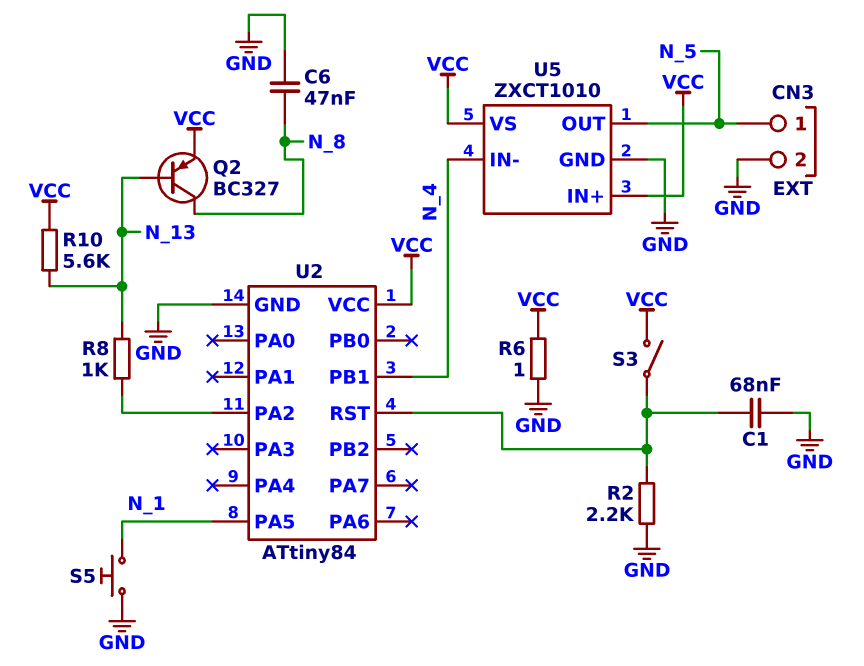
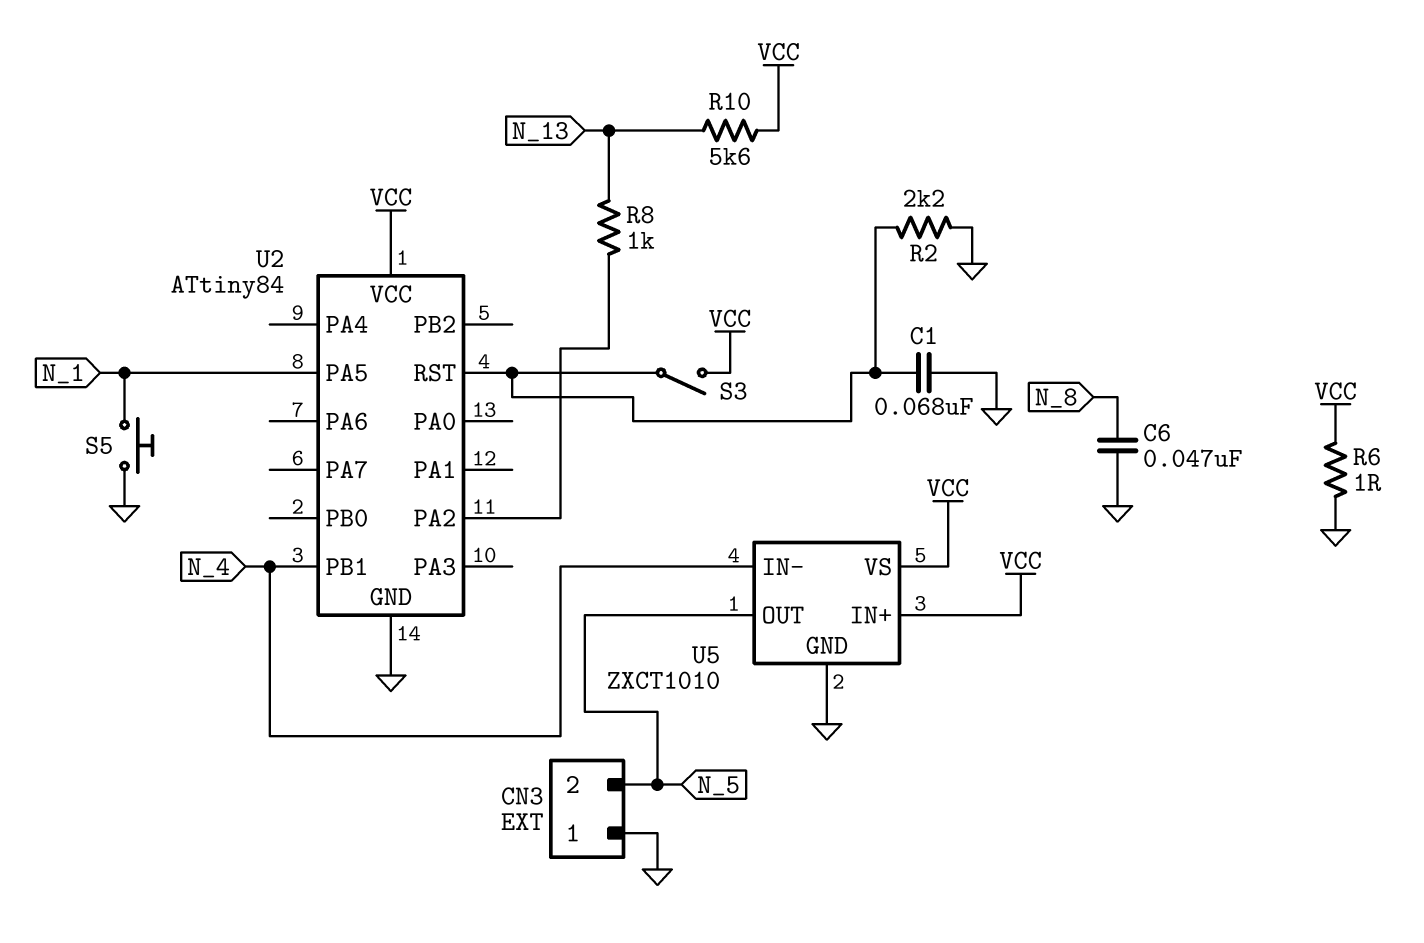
CN3 pin 1: N_5 -> GND
CN3 pin 2: GND -> N_5
Q2: PNP BC327 (B N_13, C N_8, E VCC) -> none

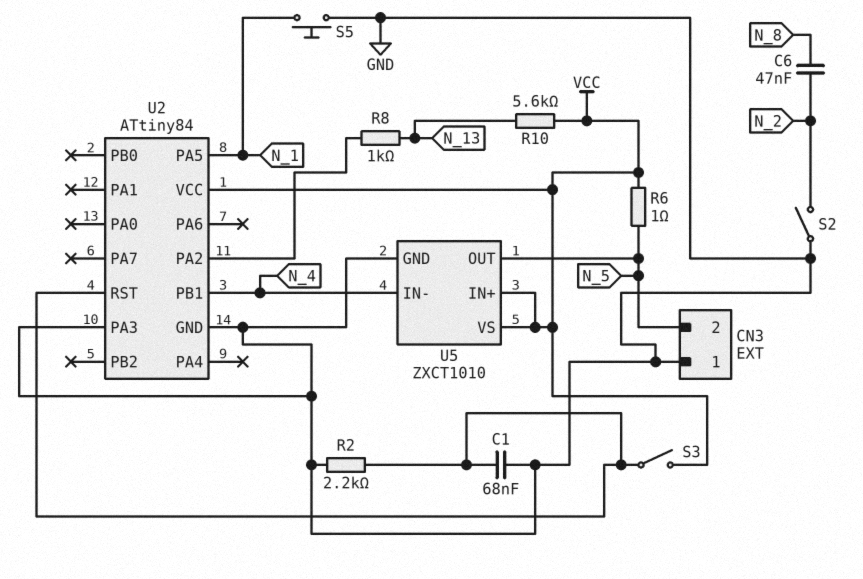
C6: 47nF (GND, N_8) -> 47nF (N_2, N_8)
R6: 1 (GND, VCC) -> 1 (N_5, VCC)
S2: none -> switch (GND, N_2)
U2 pin PA3: none -> GND

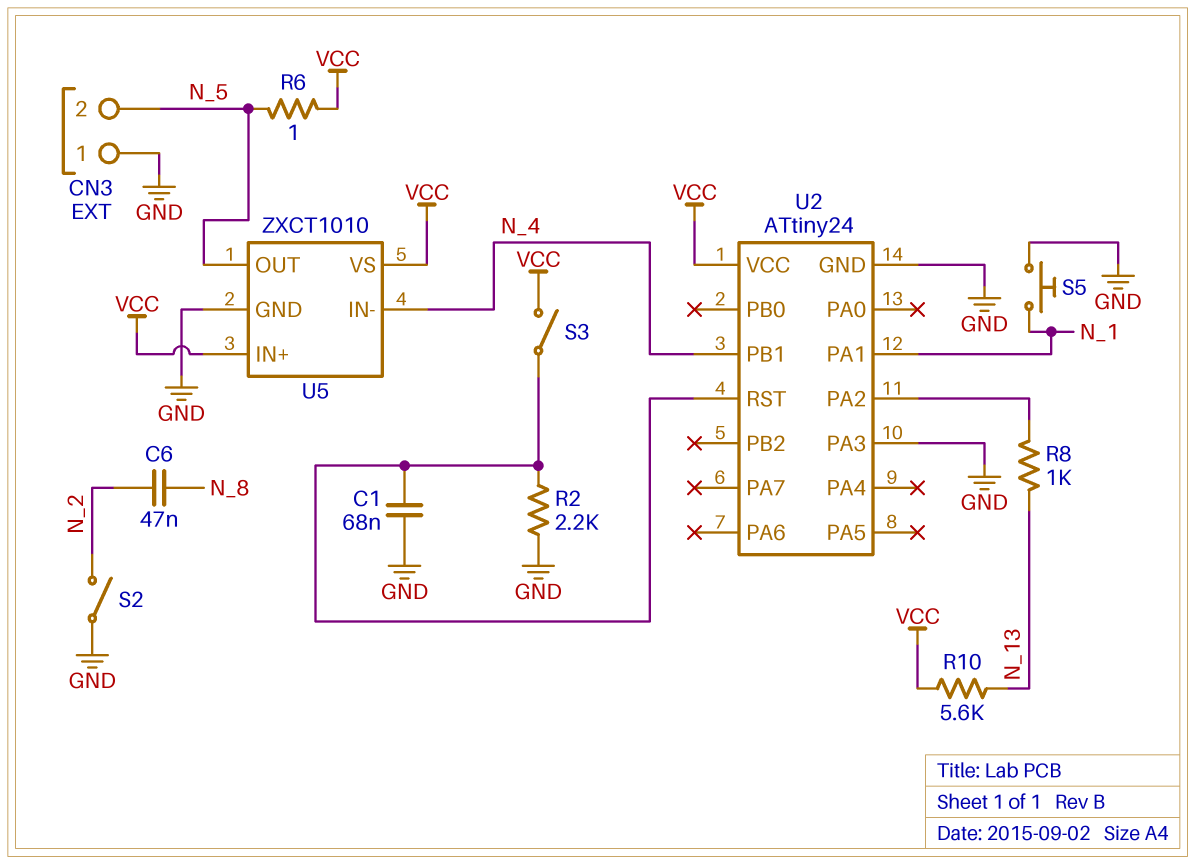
U2: ATtiny84 -> ATtiny24
U2 pin PA1: none -> N_1
U2 pin PA5: N_1 -> none

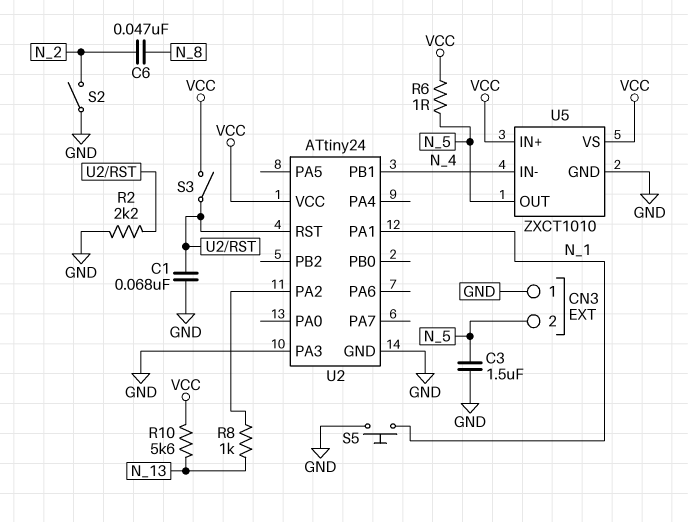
C3: none -> 1.5uF (GND, N_5)

